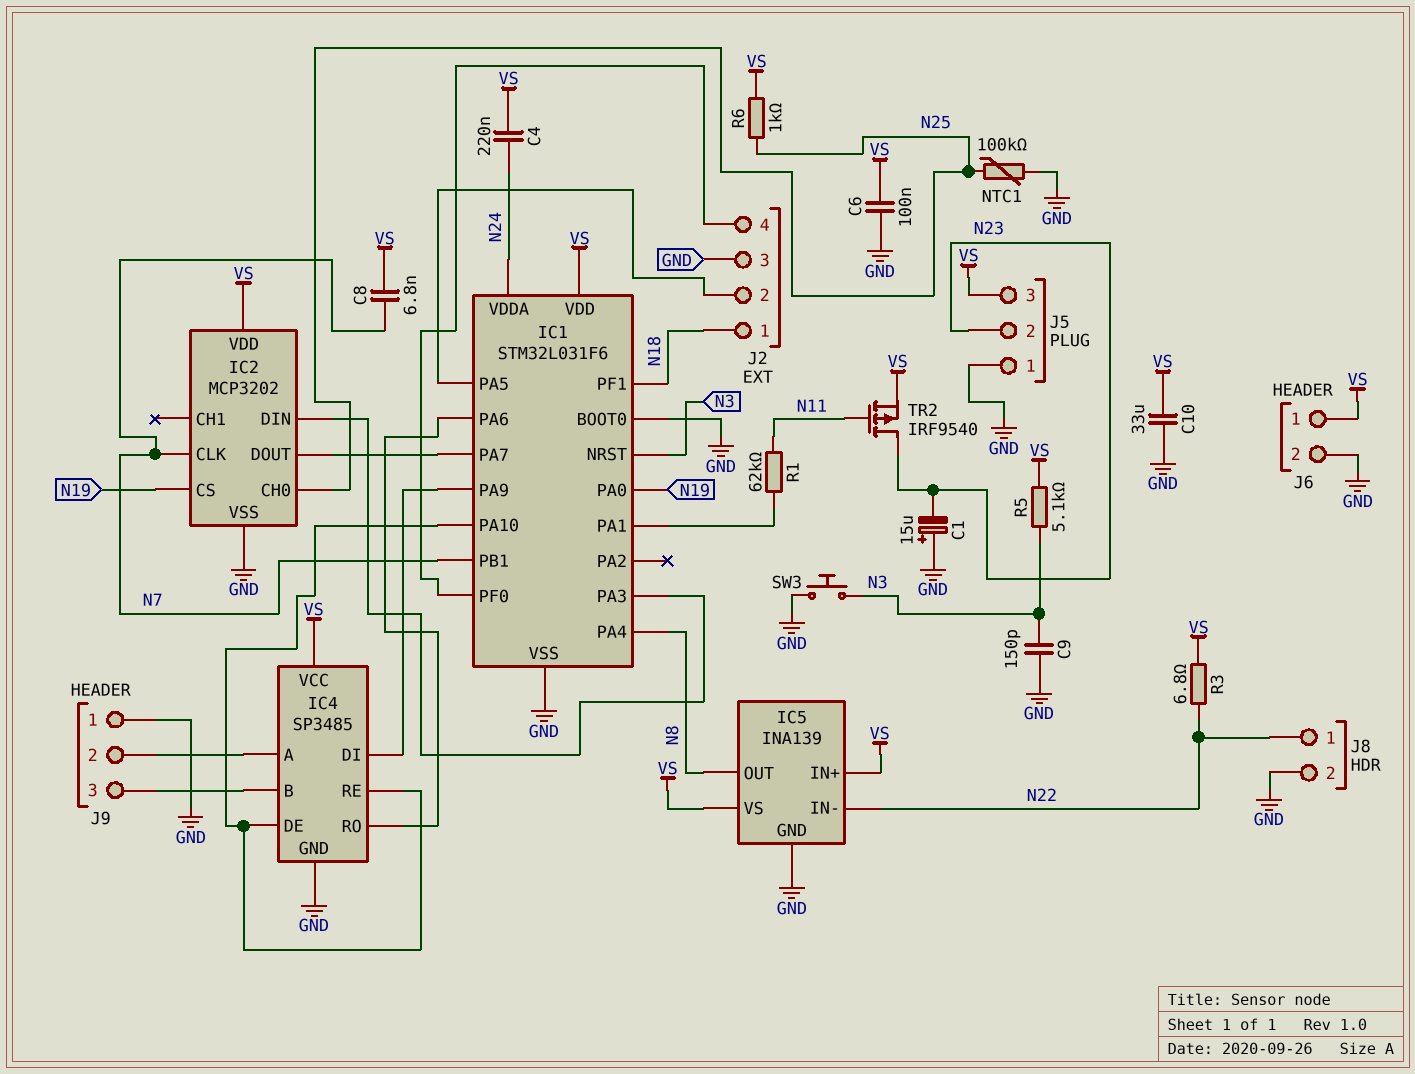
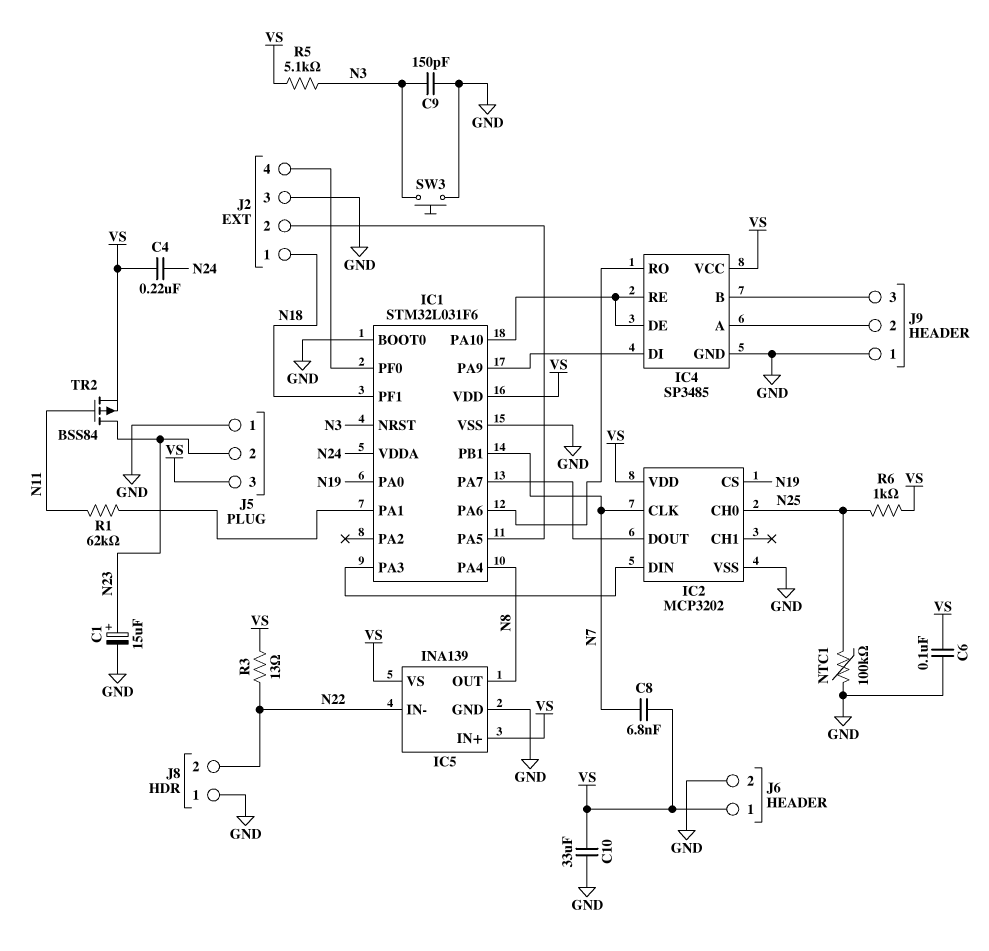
C1: 15uF (plus GND, minus N23) -> 15uF (plus N23, minus GND)
J8 pin 1: N22 -> GND
J8 pin 2: GND -> N22
R3: 6.8 (N22, VS) -> 13 (N22, VS)
TR2: PMOS IRF9540 (G N11, D N23, S VS) -> PMOS BSS84 (G N11, D N23, S VS)

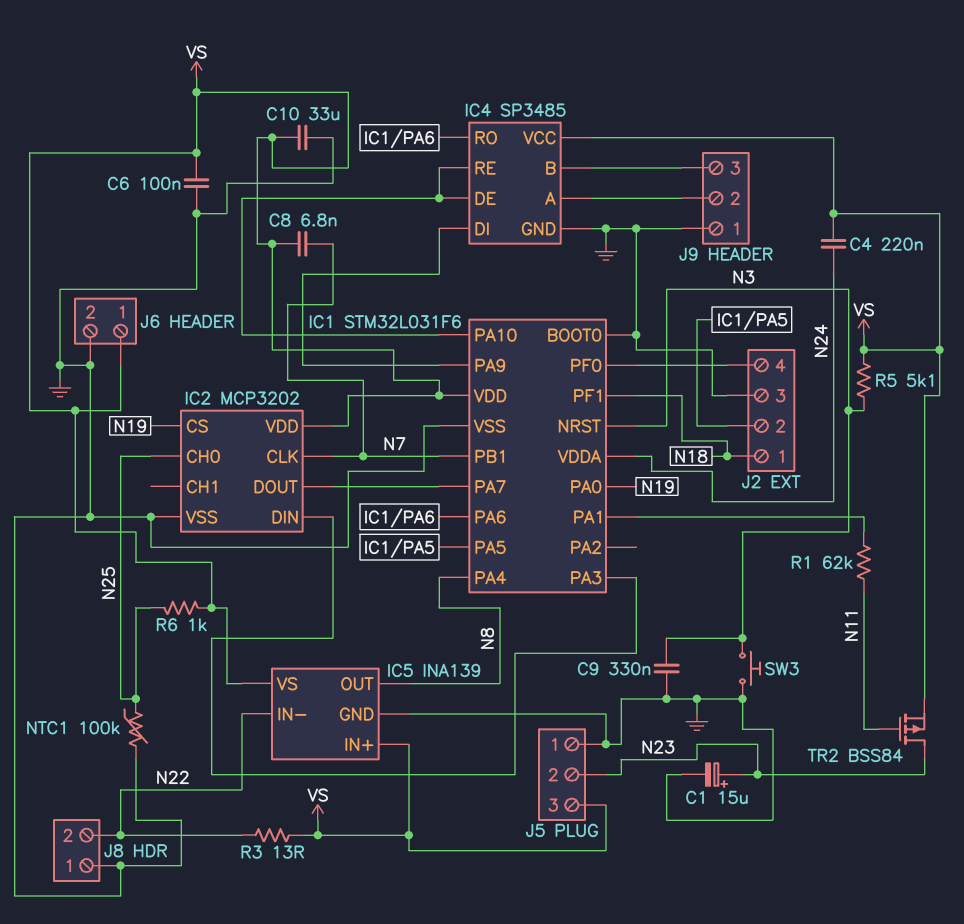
C9: 150pF (GND, N3) -> 330nF (GND, N3)

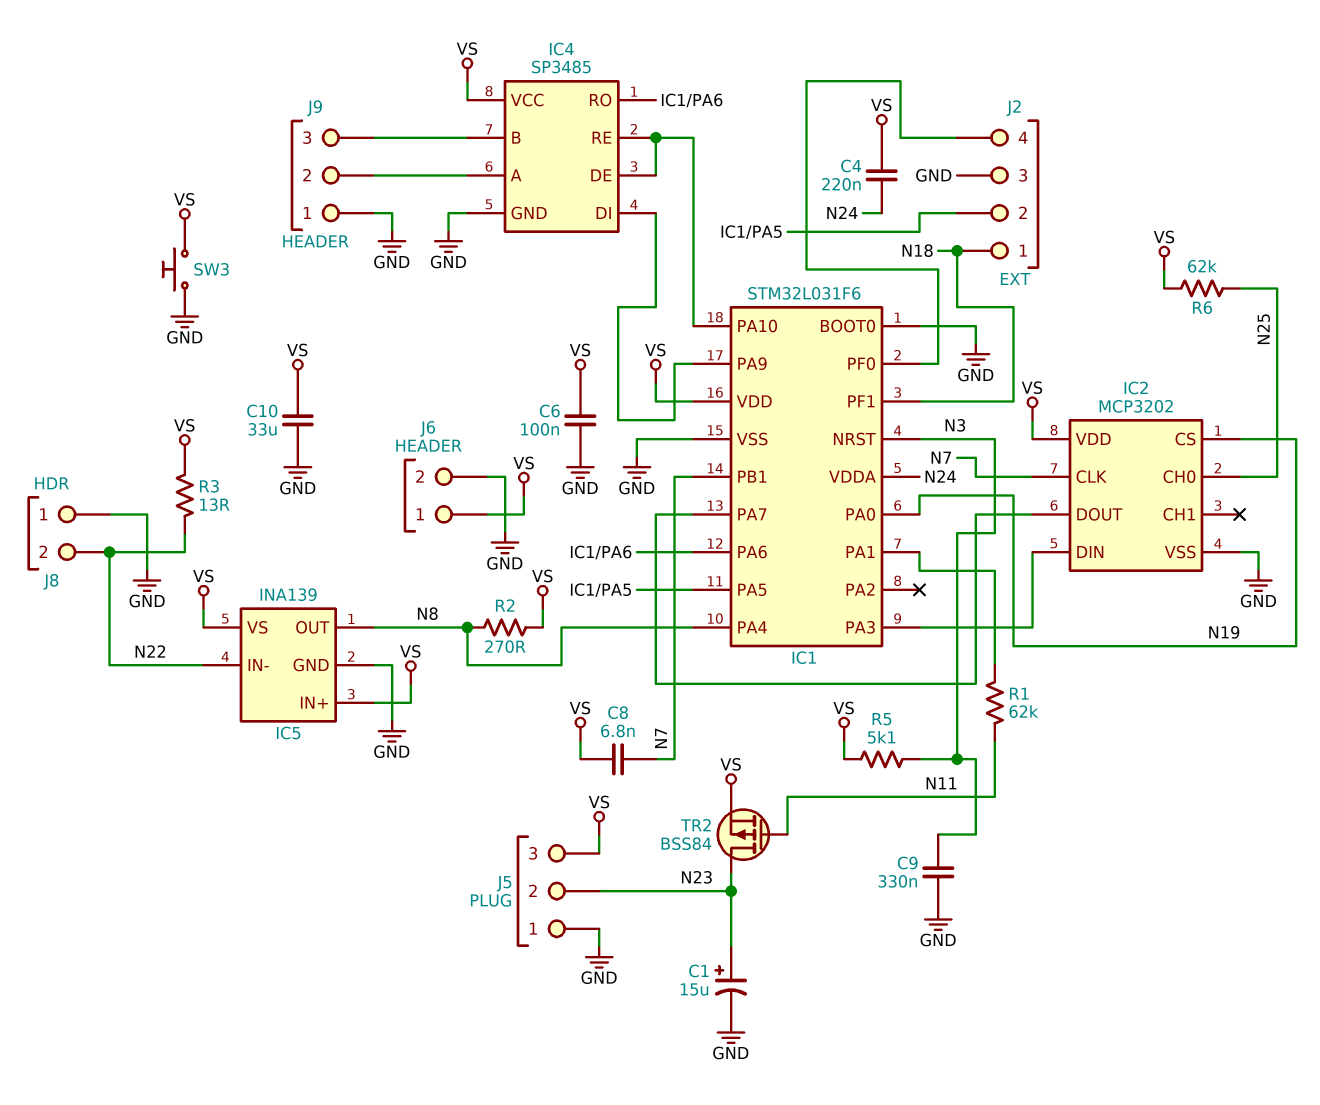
NTC1: 100k (GND, N25) -> none
R2: none -> 270 (N8, VS)
R6: 1k (N25, VS) -> 62k (N25, VS)
SW3: button (GND, N3) -> button (GND, VS)

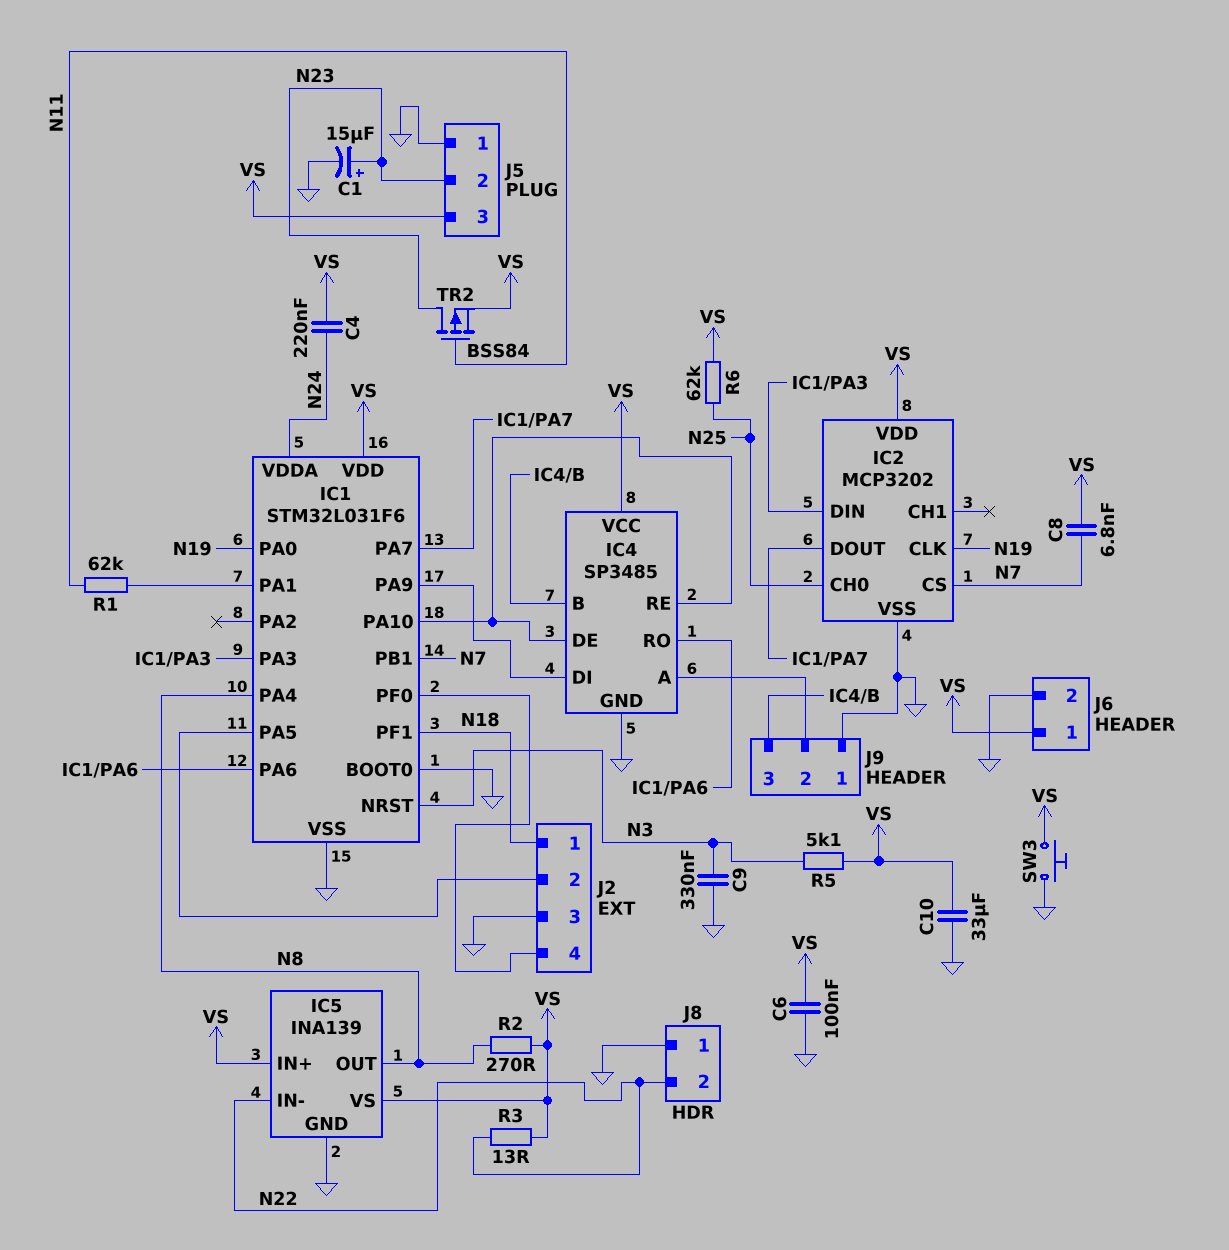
IC2 pin CLK: N7 -> N19
IC2 pin CS: N19 -> N7

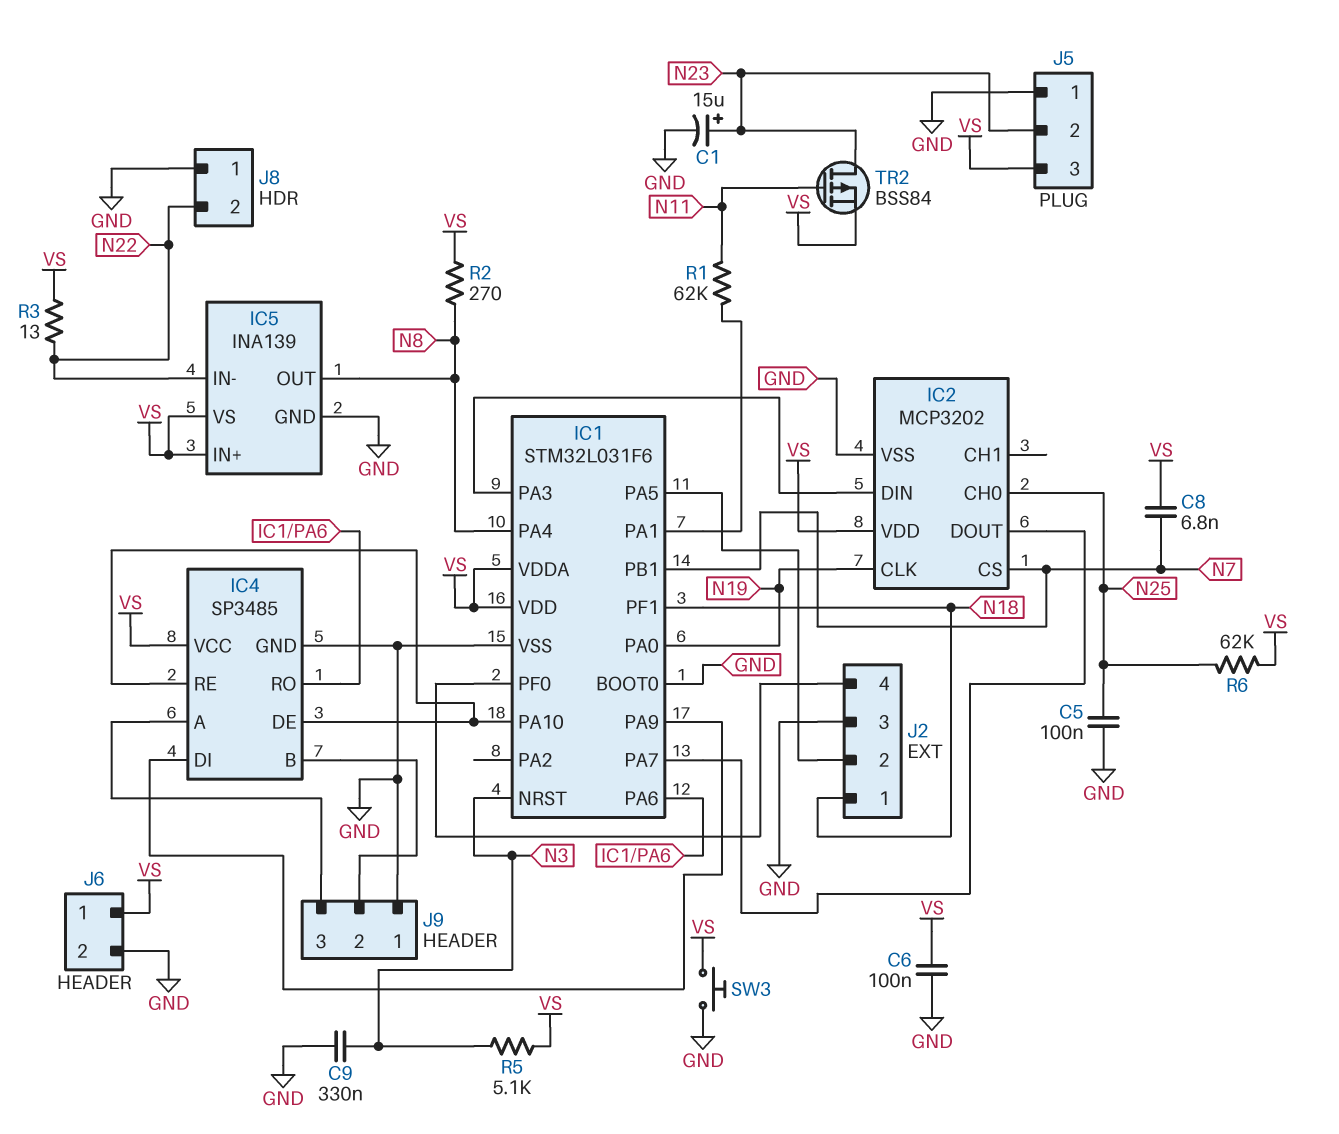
C4: 220nF (N24, VS) -> none
C5: none -> 100nF (GND, N25)
C10: 33uF (GND, VS) -> none
IC1 pin VDDA: N24 -> VS
J9 pin 2: IC4/A -> IC4/B
J9 pin 3: IC4/B -> IC4/A

